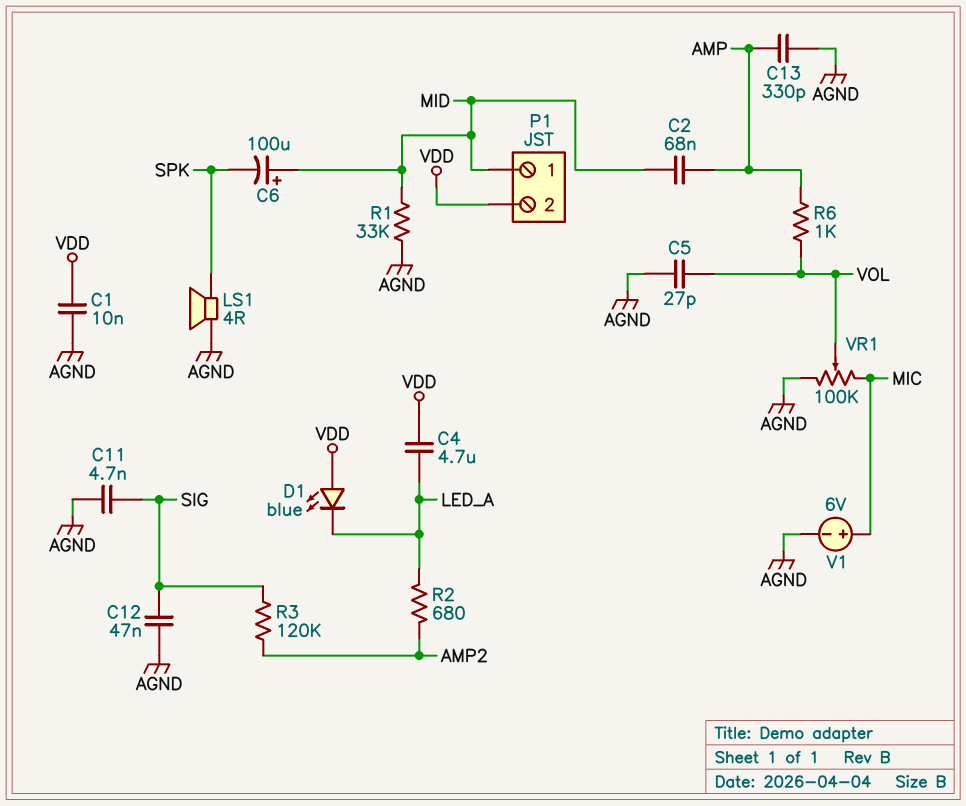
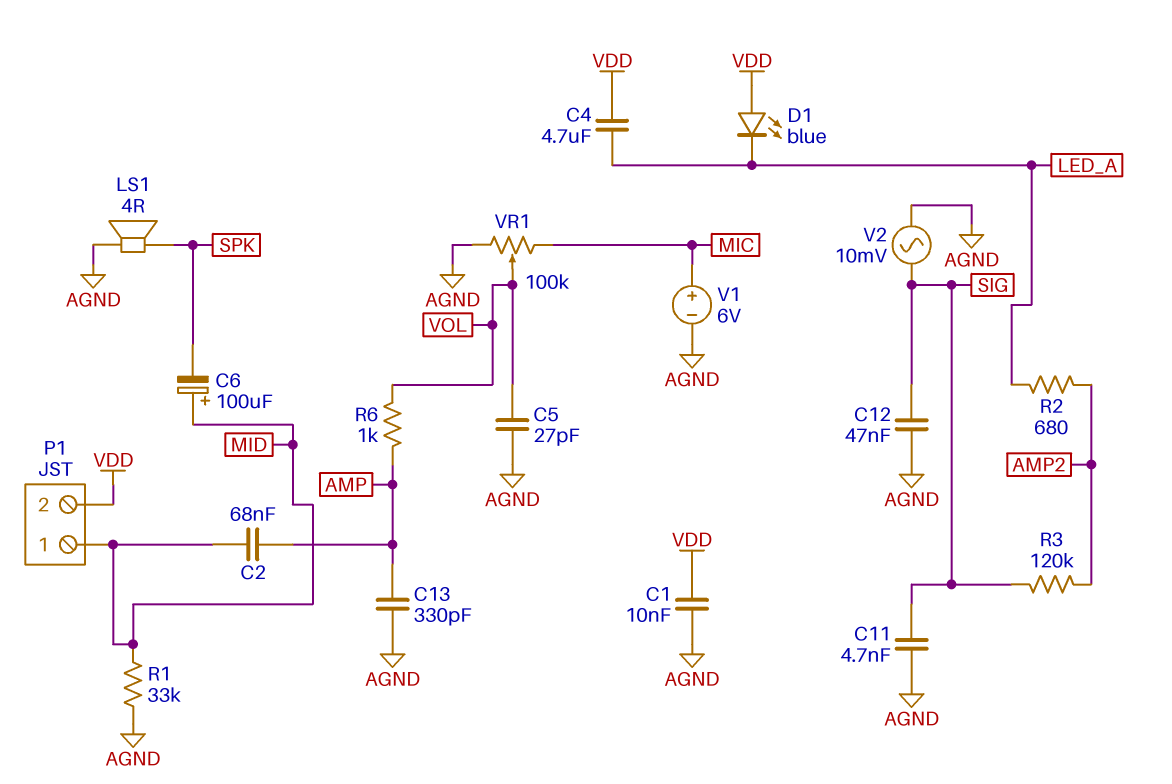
V2: none -> AC 10mV (AGND, SIG)

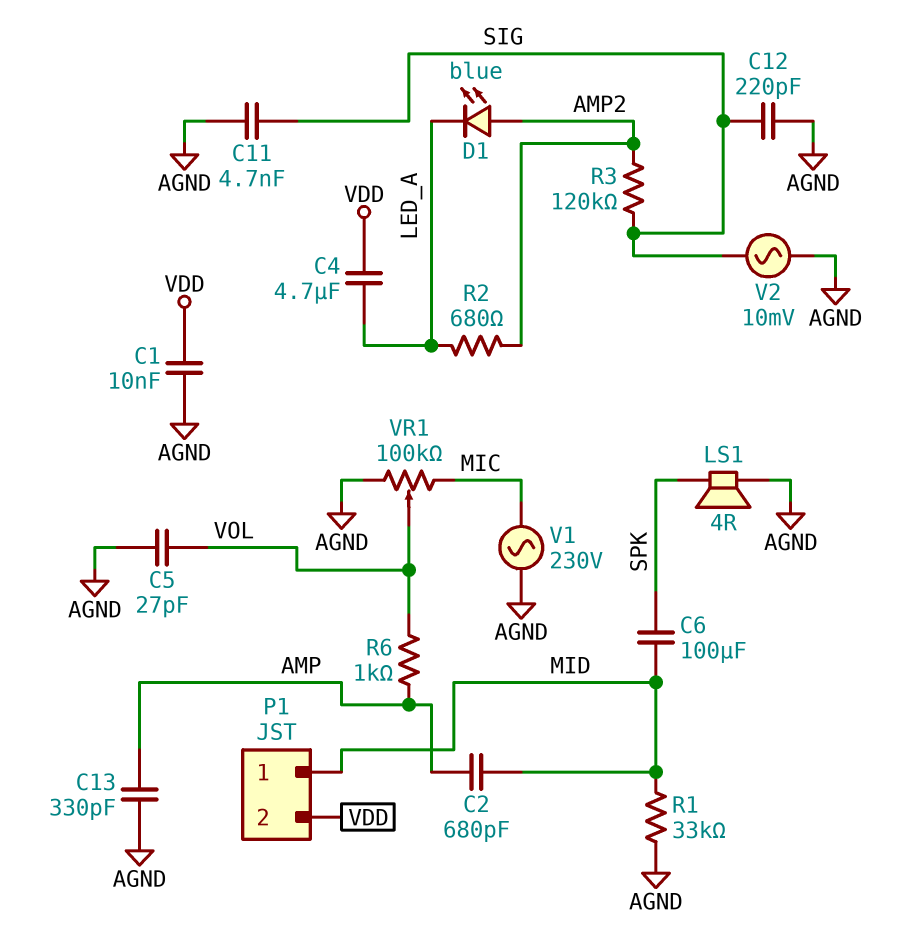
C2: 68nF (AMP, MID) -> 680pF (AMP, MID)
C6: 100uF (plus MID, minus SPK) -> 100uF (MID, SPK)
C12: 47nF (AGND, SIG) -> 220pF (AGND, SIG)
D1: LED blue (A VDD, K LED_A) -> LED blue (A AMP2, K LED_A)
V1: 6V (plus MIC, minus AGND) -> AC 230V (AGND, MIC)

